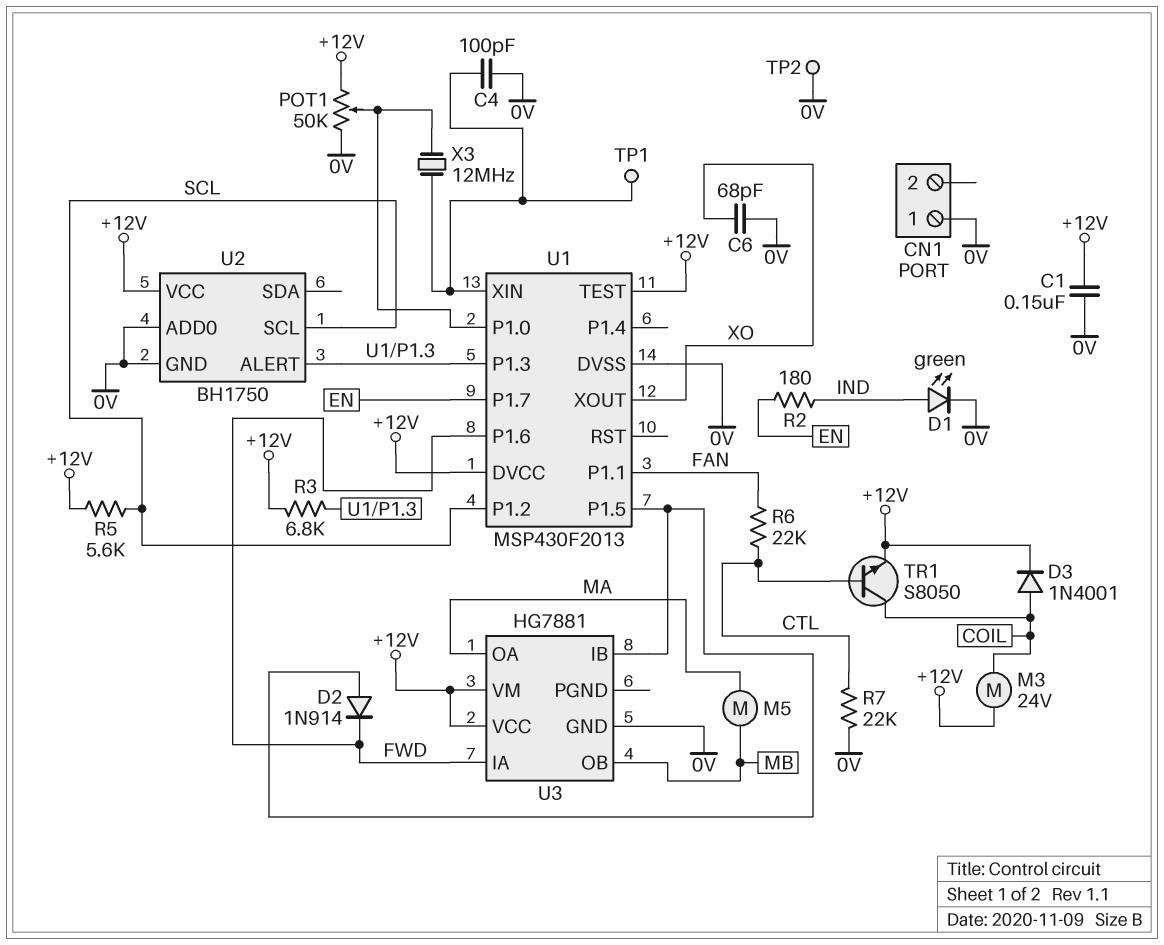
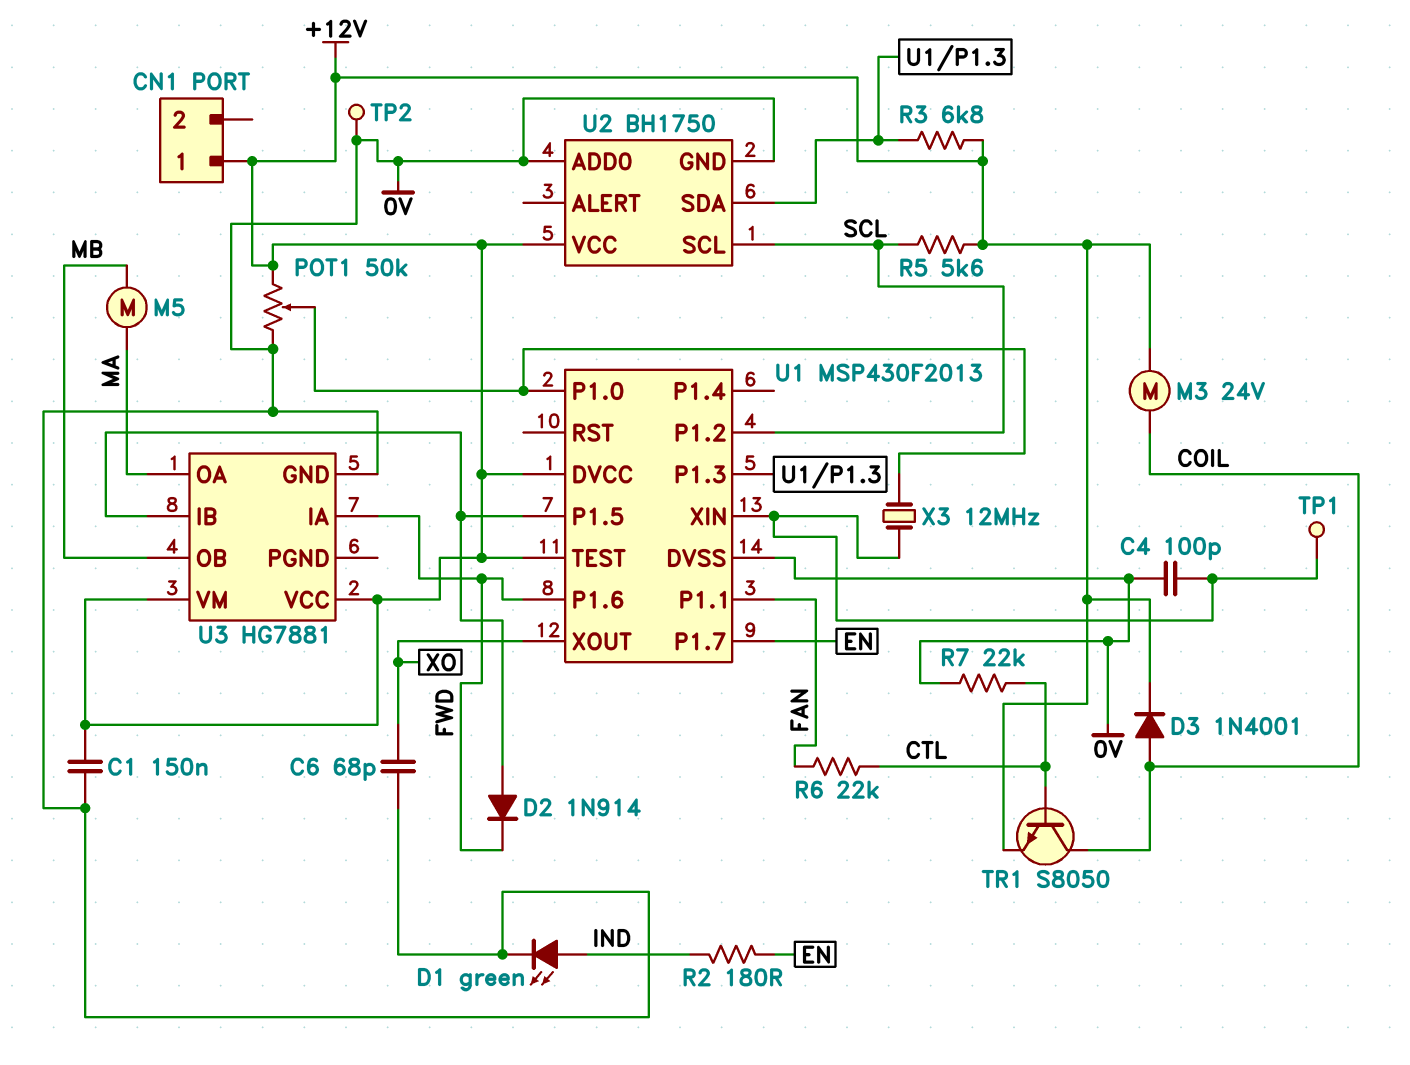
CN1 pin 1: 0V -> +12V
U2 pin ALERT: U1/P1.3 -> none
U2 pin SDA: none -> U1/P1.3

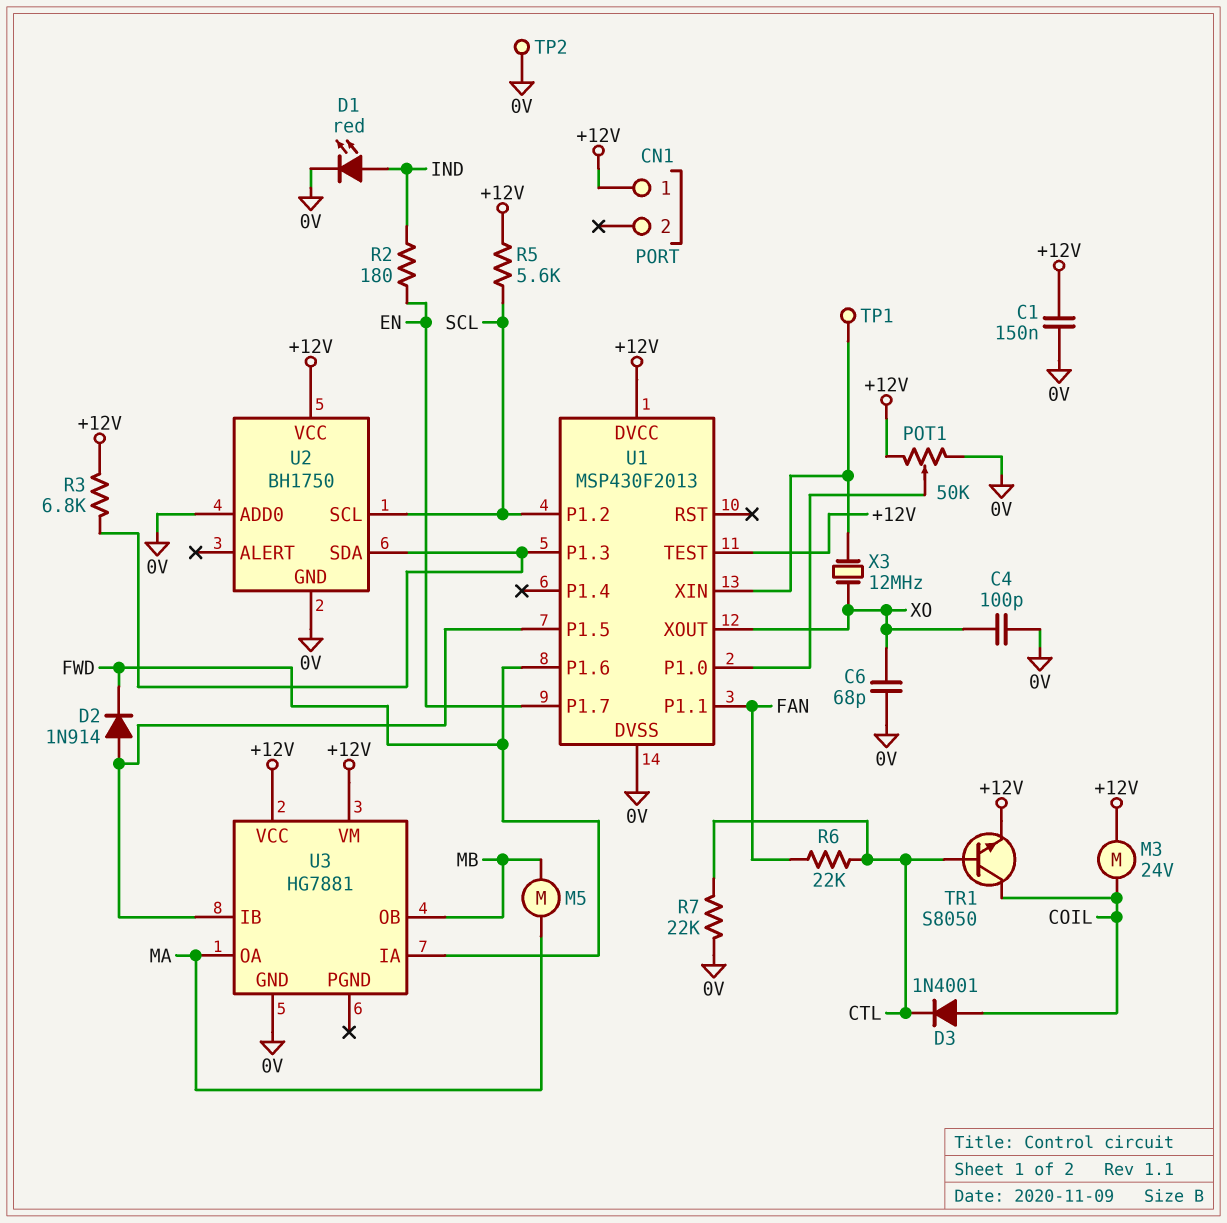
C4: 100pF (0V, U1/XIN) -> 100pF (0V, XO)
D1: LED green (A IND, K 0V) -> LED red (A IND, K 0V)
D3: diode 1N4001 (A COIL, K +12V) -> diode 1N4001 (A COIL, K CTL)
X3: 12MHz (U1/P1.0, U1/XIN) -> 12MHz (U1/XIN, XO)

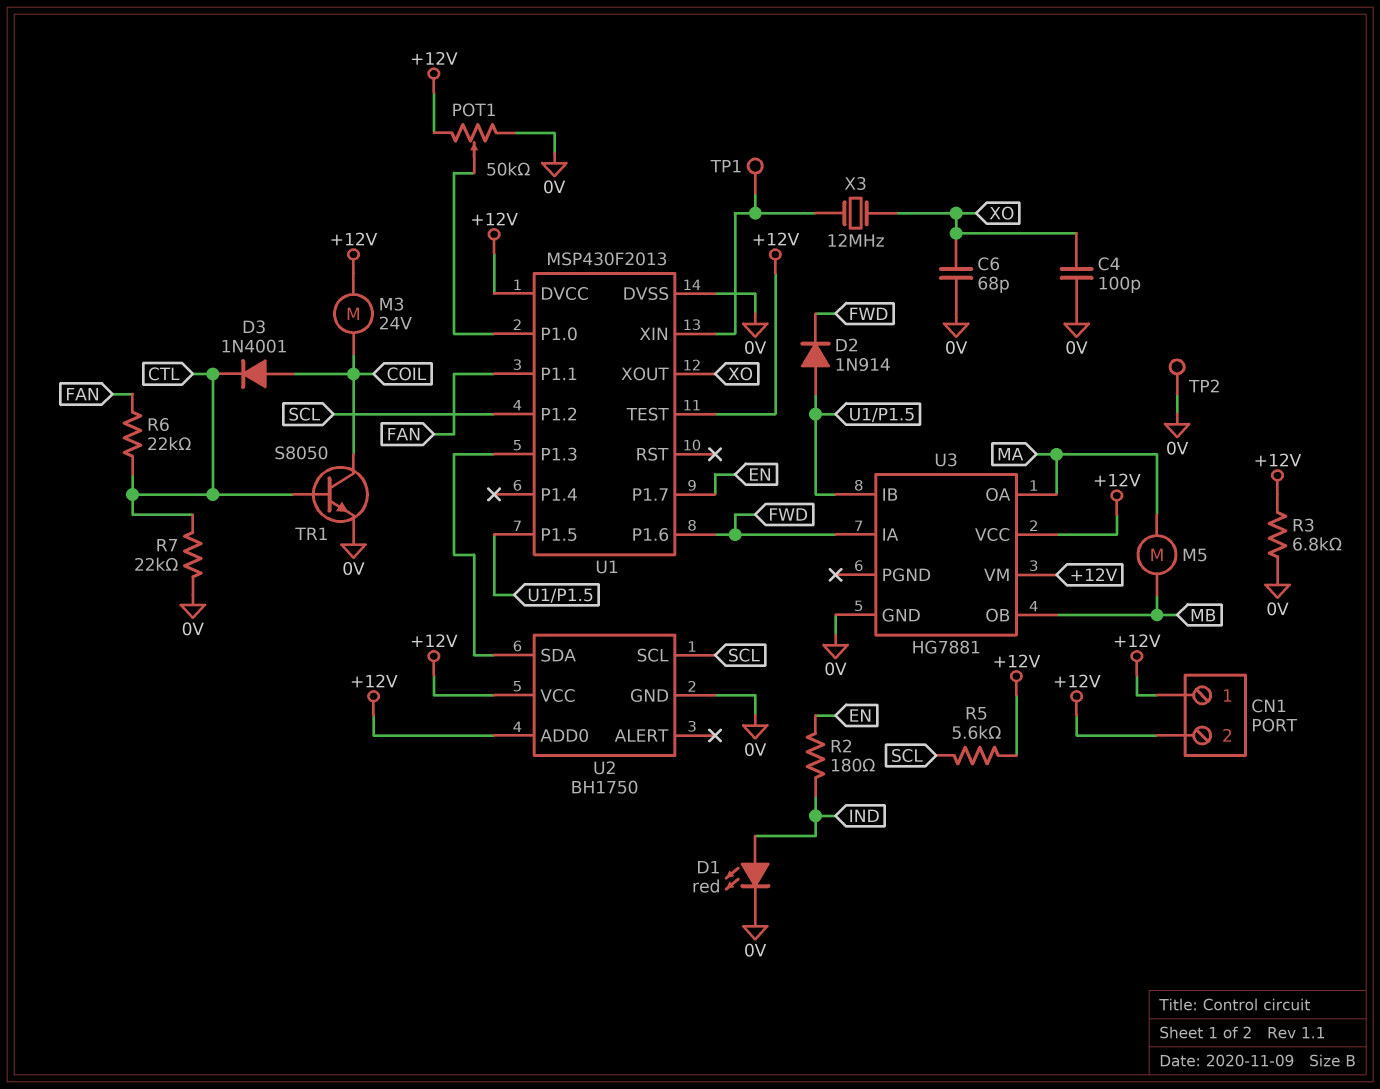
C1: 150nF (+12V, 0V) -> none
CN1 pin 2: none -> +12V
R3: 6.8k (+12V, U1/P1.3) -> 6.8k (+12V, 0V)
TR1: NPN S8050 (B CTL, C COIL, E +12V) -> NPN S8050 (B CTL, C COIL, E 0V)
U2 pin ADD0: 0V -> +12V

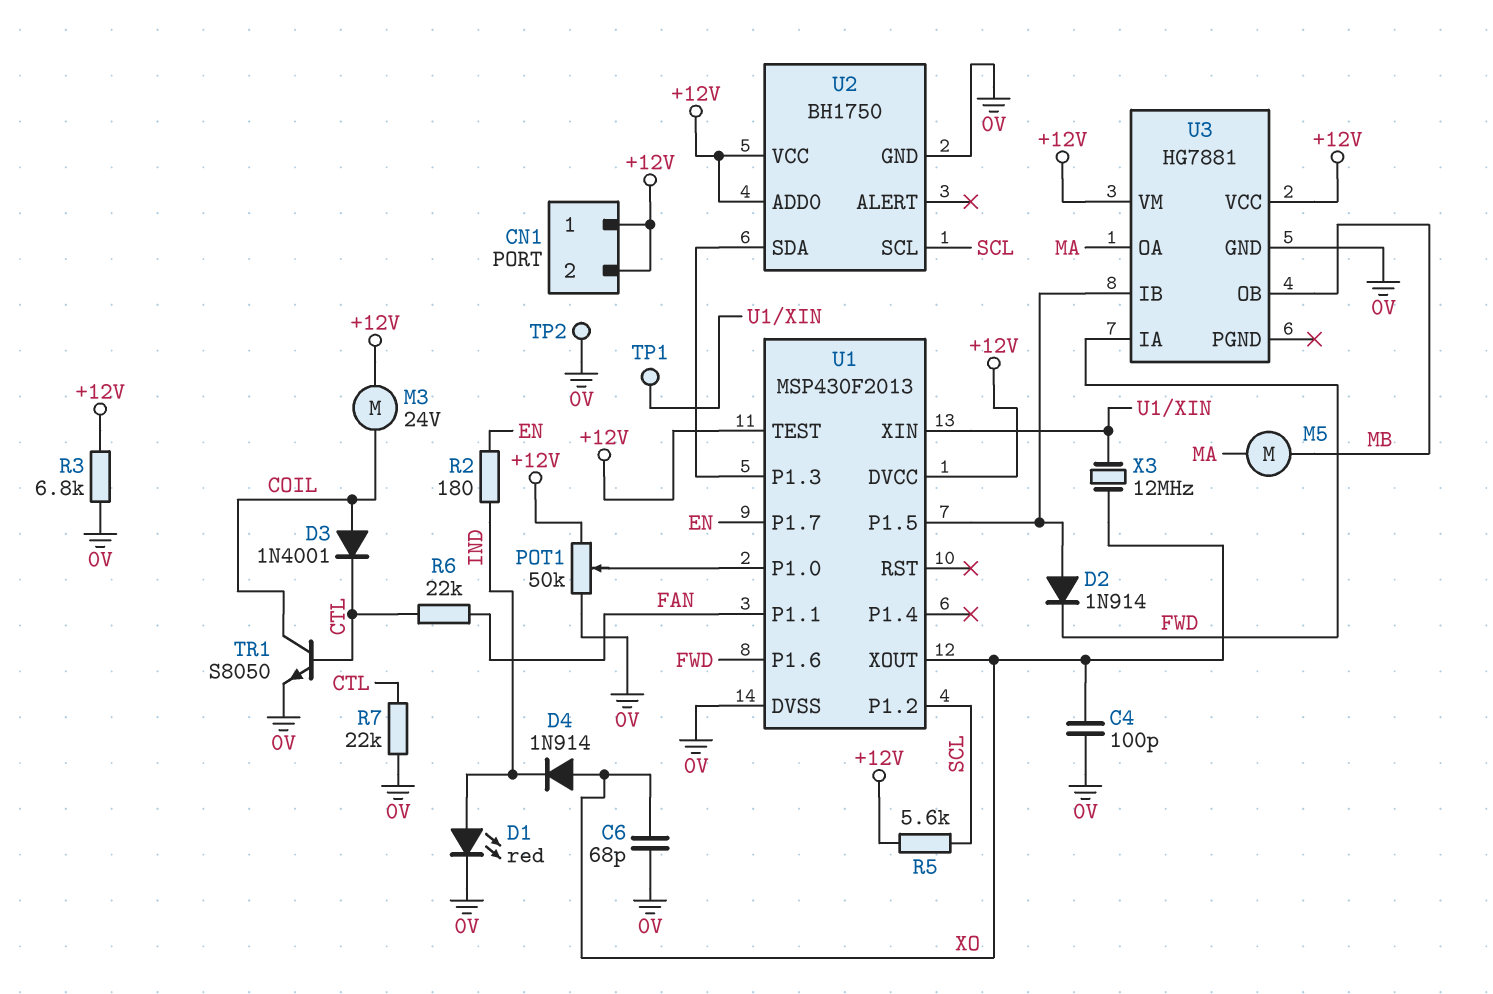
D4: none -> diode 1N914 (A XO, K IND)

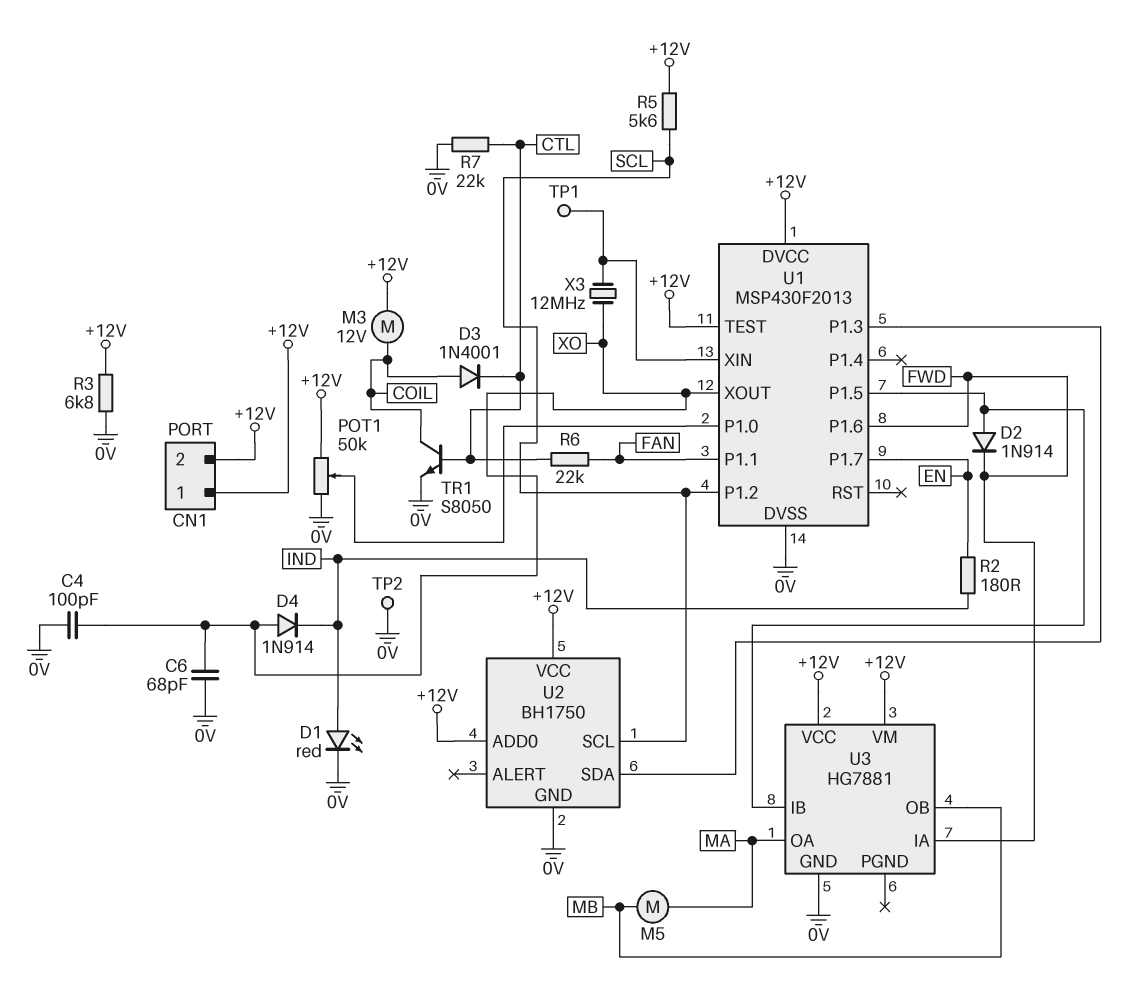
M3: motor 24V (+12V, COIL) -> motor 12V (+12V, COIL)

